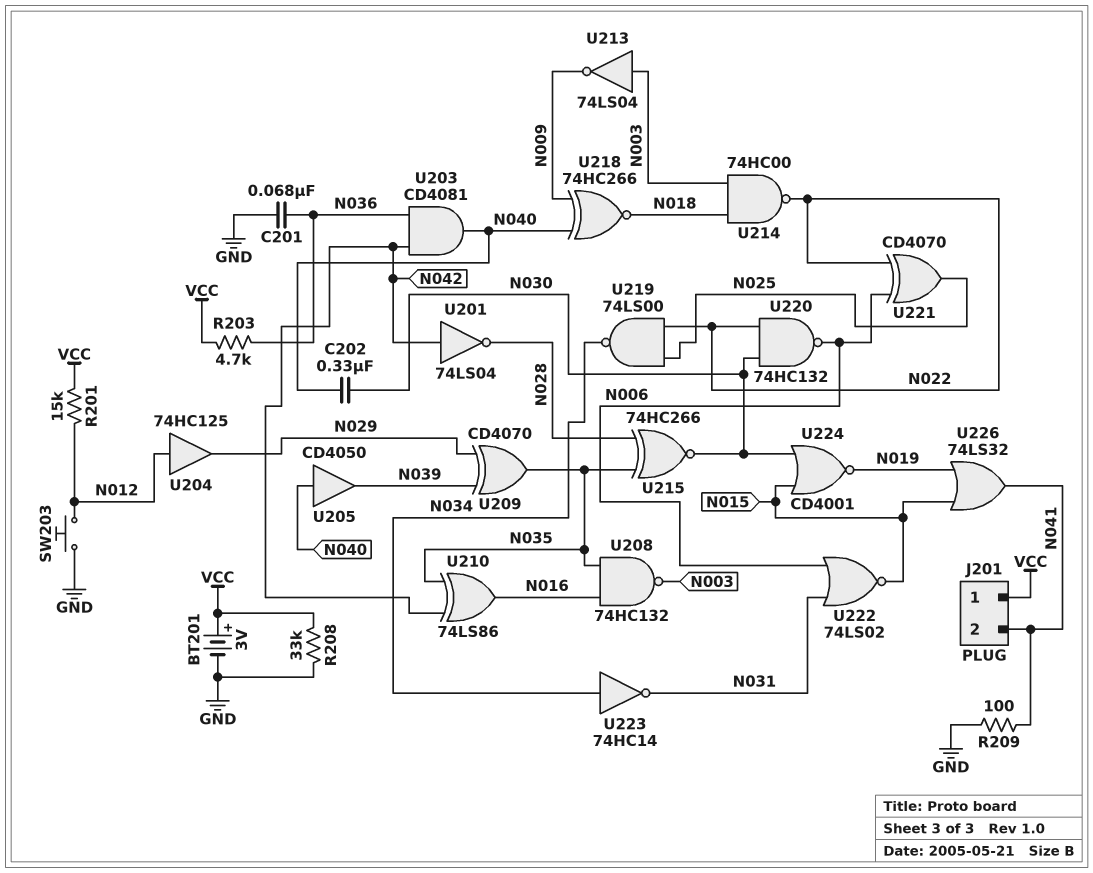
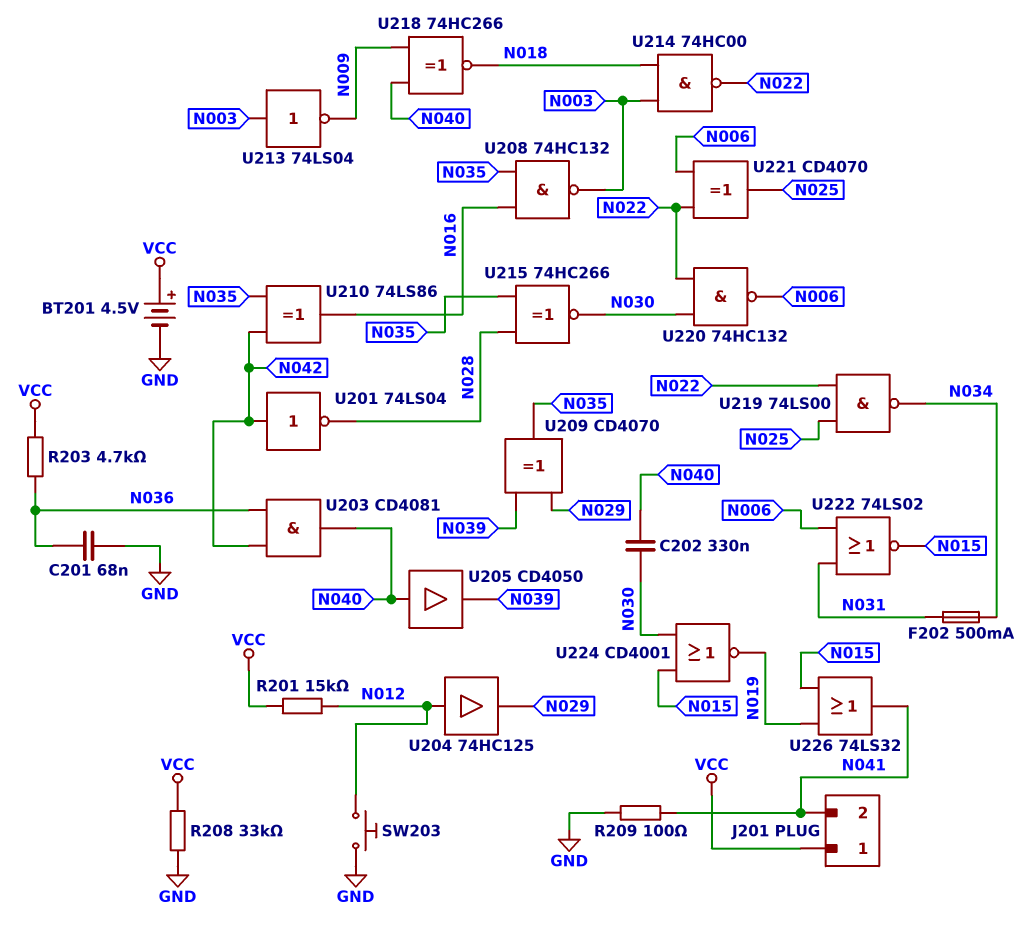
BT201: 3V (plus VCC, minus GND) -> 4.5V (plus VCC, minus GND)
F202: none -> 500mA (N031, N034)
U223: NOT 74HC14 (in N034, out N031) -> none

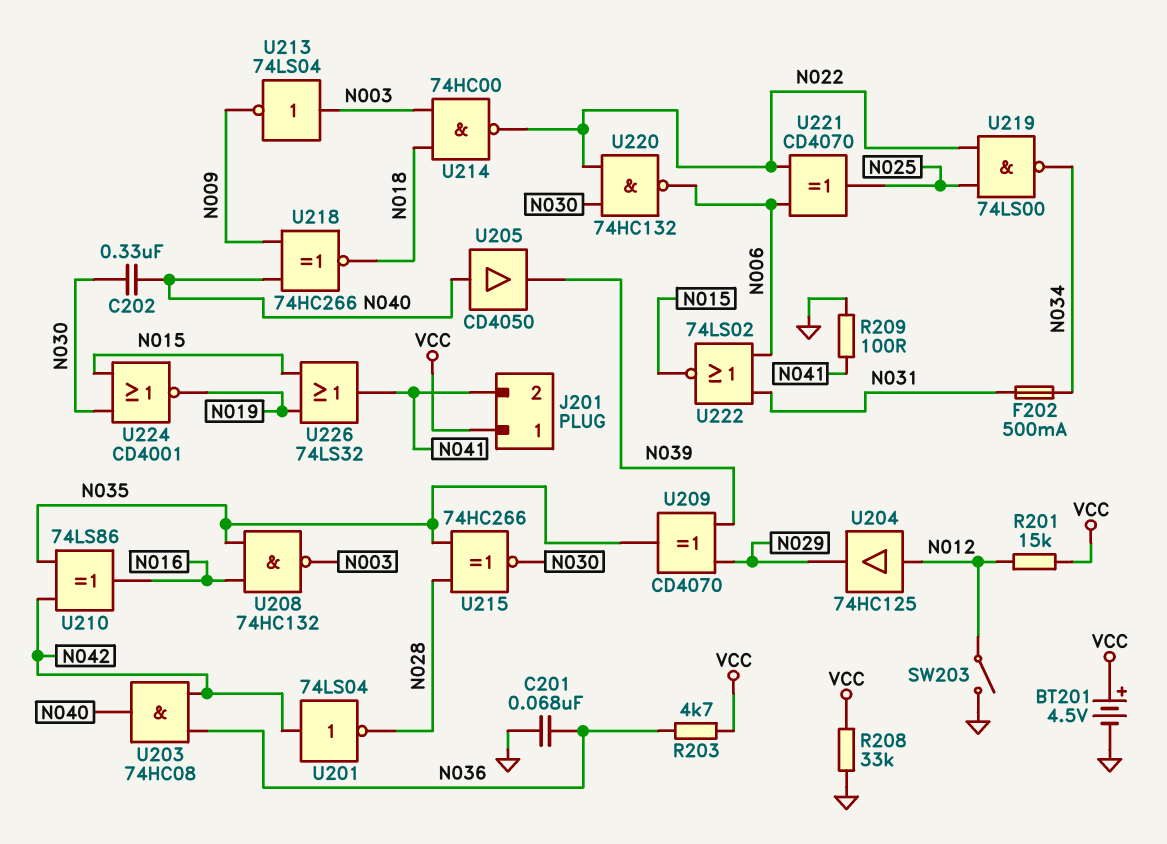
SW203: button (GND, N012) -> switch (GND, N012)
U203: AND CD4081 (in N036, in N042, out N040) -> AND 74HC08 (in N036, in N042, out N040)

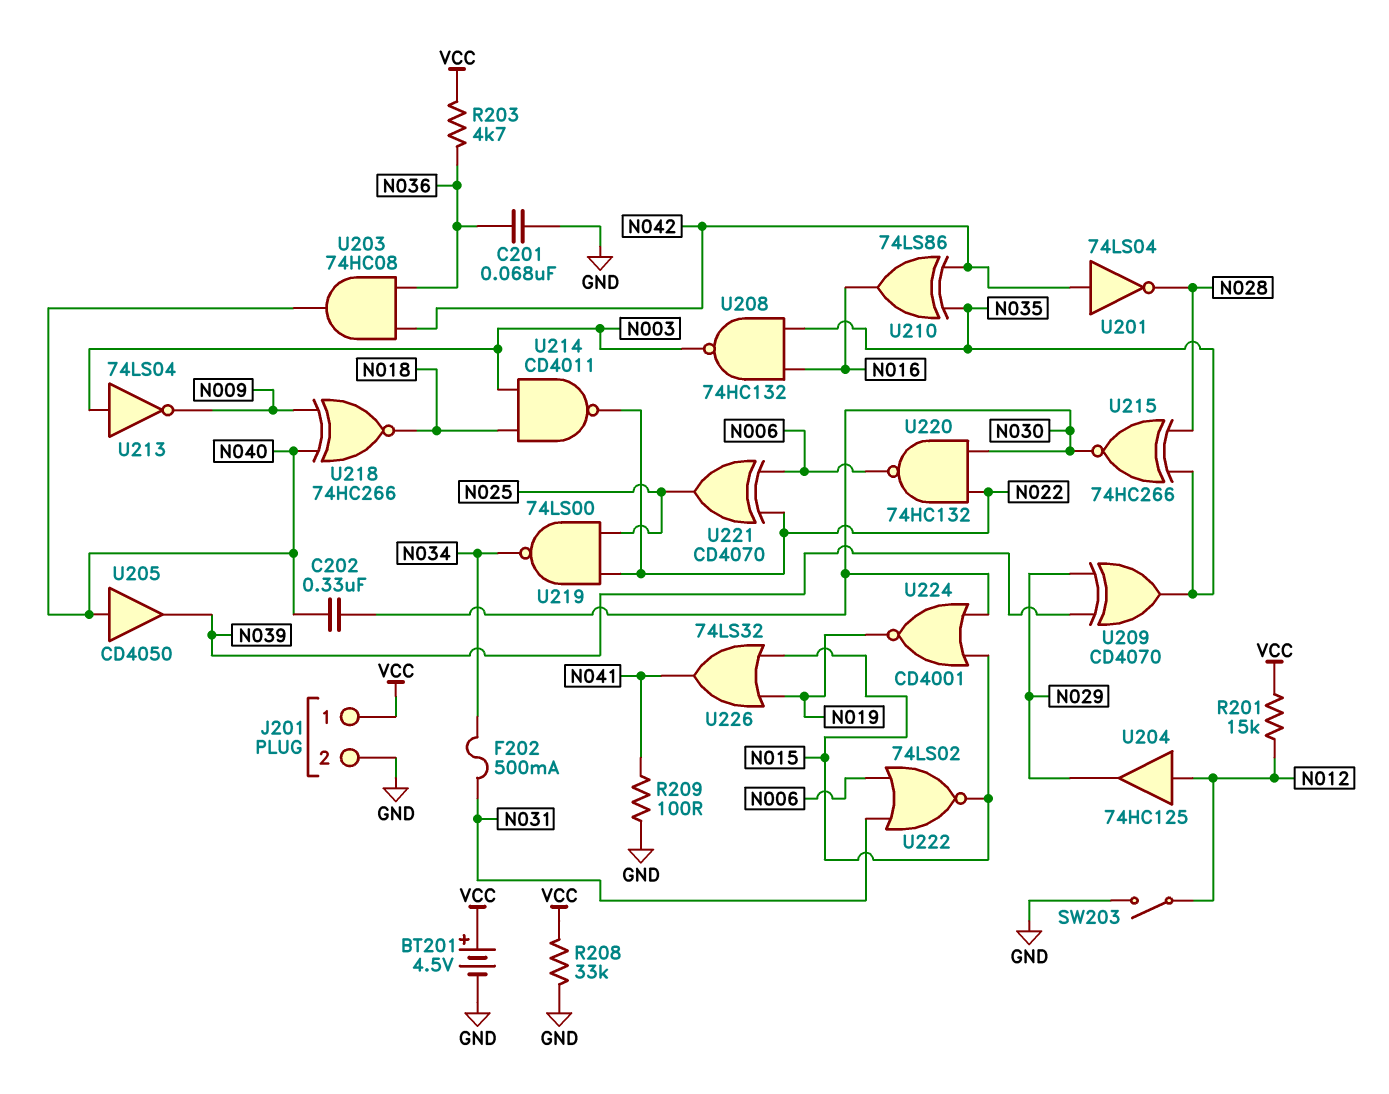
J201 pin 2: N041 -> GND
U214: NAND 74HC00 (in N003, in N018, out N022) -> NAND CD4011 (in N003, in N018, out N022)

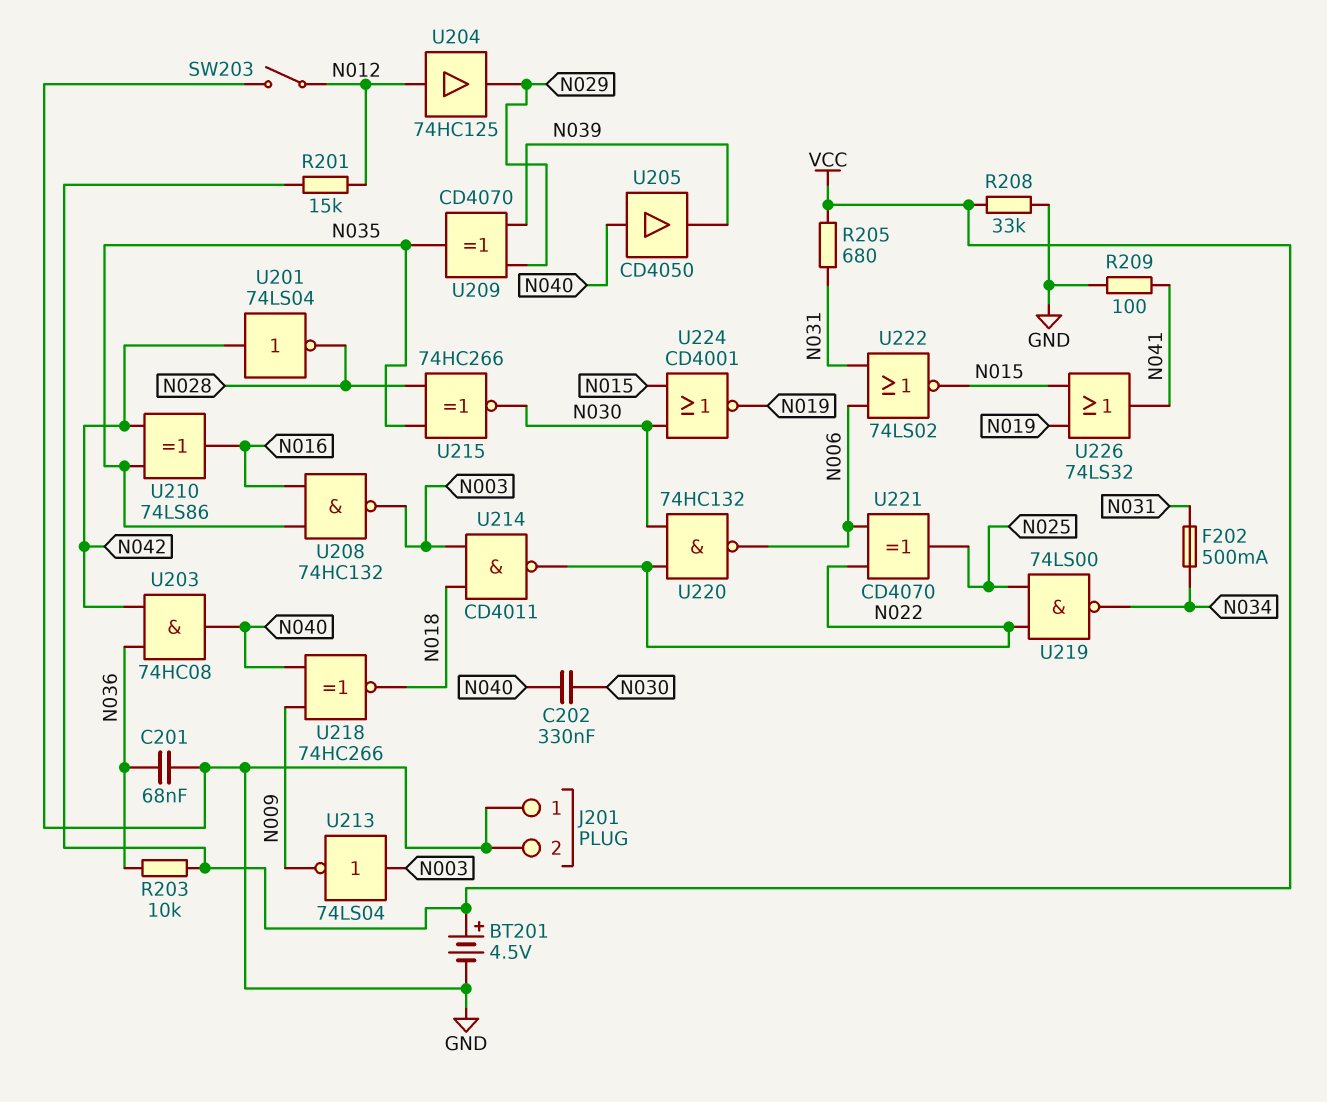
J201 pin 1: VCC -> GND
R203: 4.7k (N036, VCC) -> 10k (N036, VCC)
R205: none -> 680 (N031, VCC)

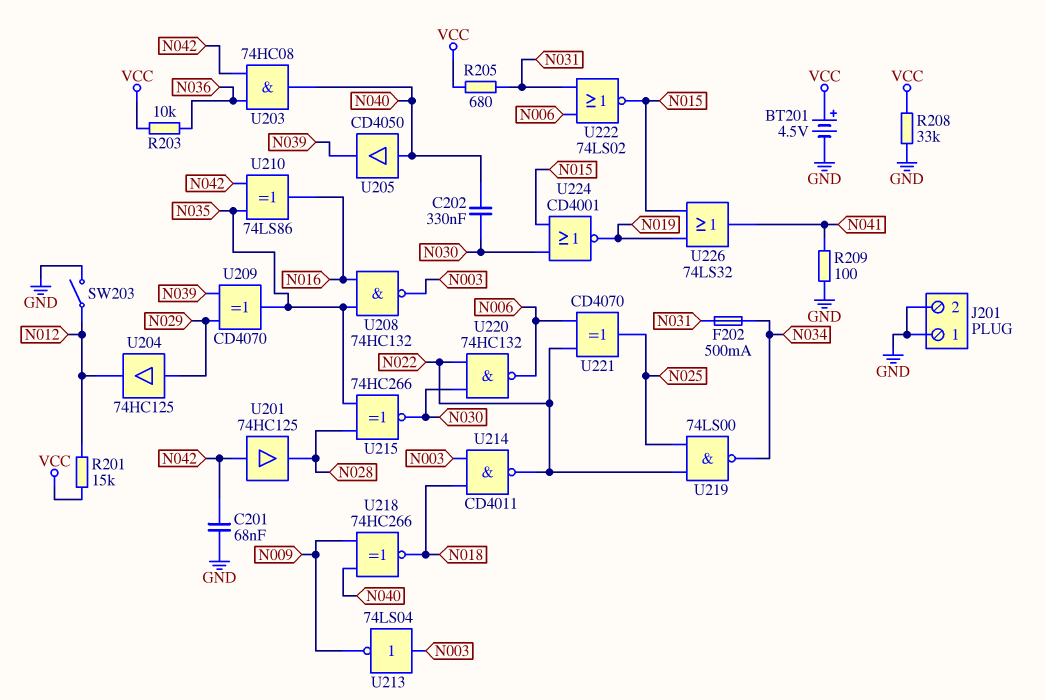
C201: 68nF (GND, N036) -> 68nF (GND, N042)
U201: NOT 74LS04 (in N042, out N028) -> buffer 74HC125 (in N042, out N028)
U204: buffer 74HC125 (in N012, out N029) -> buffer 74HC125 (in N029, out N012)

